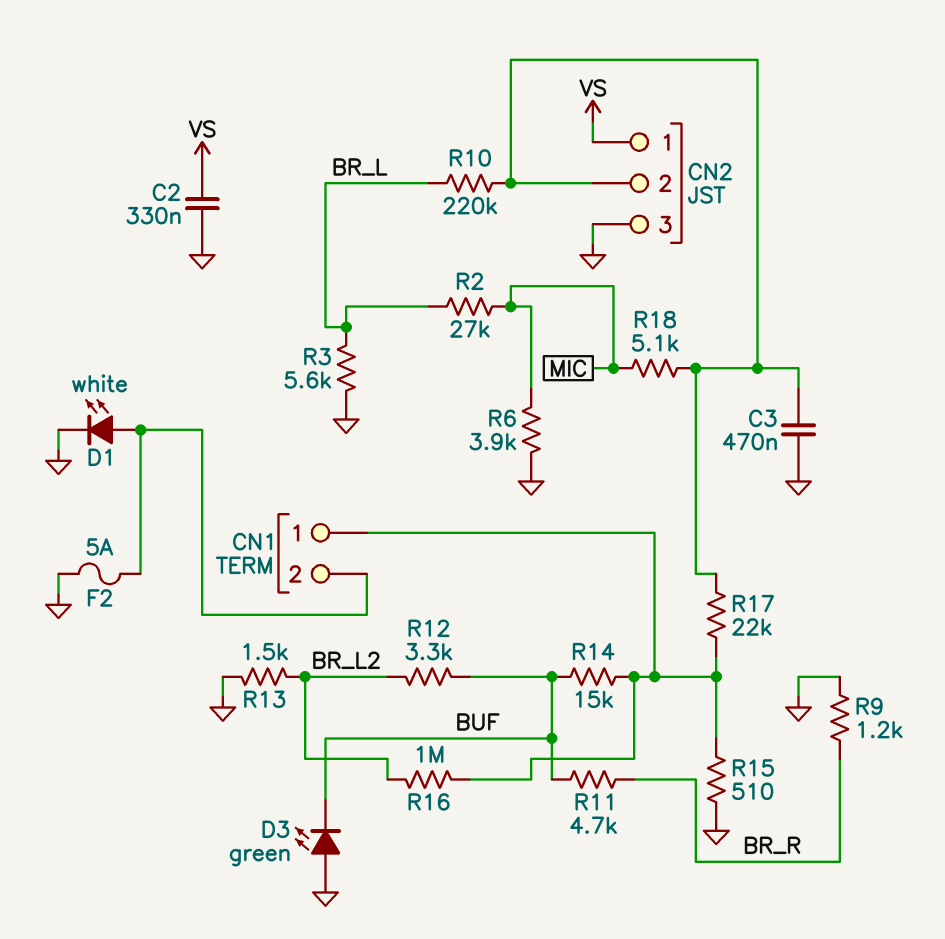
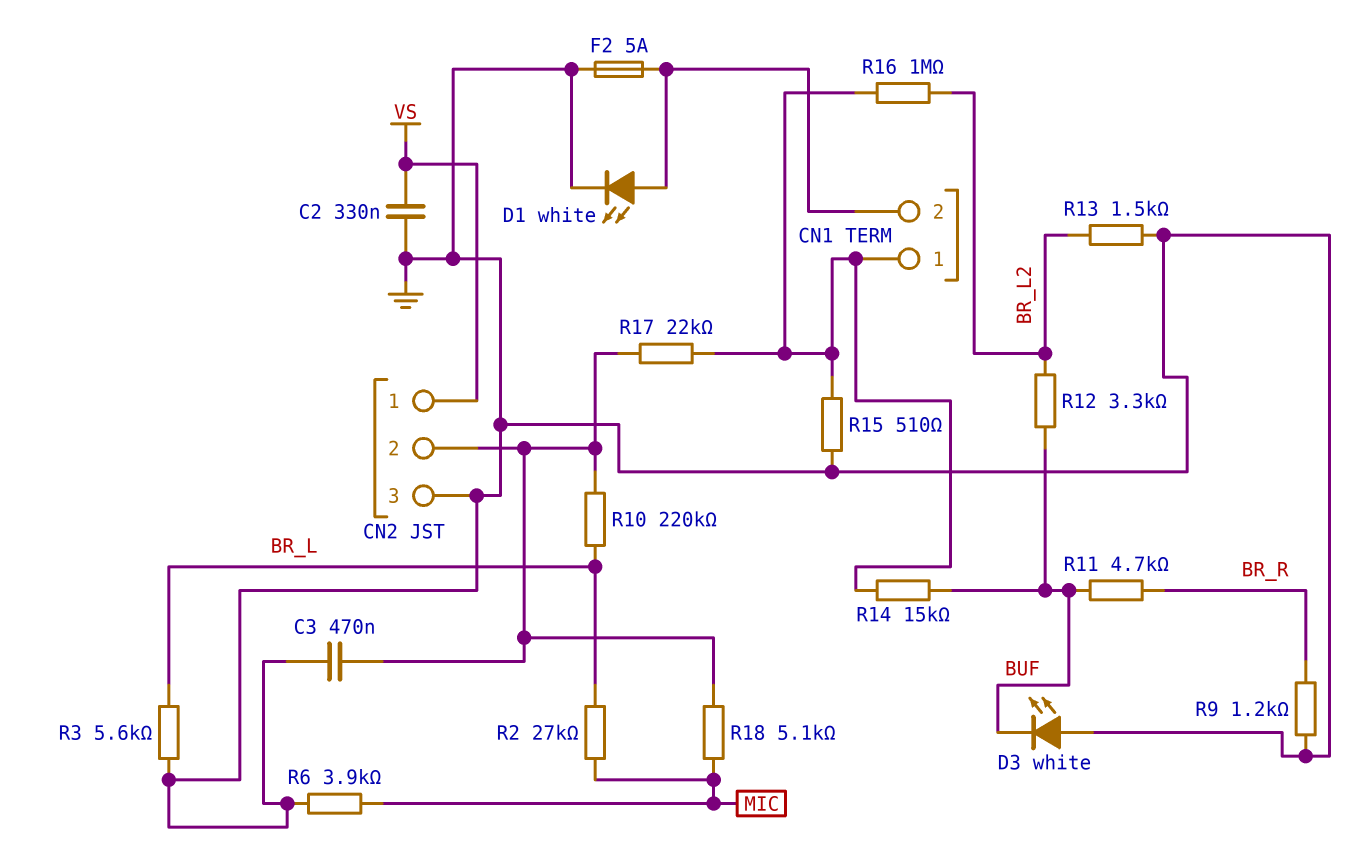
D3: LED green (A GND, K BUF) -> LED white (A GND, K BUF)

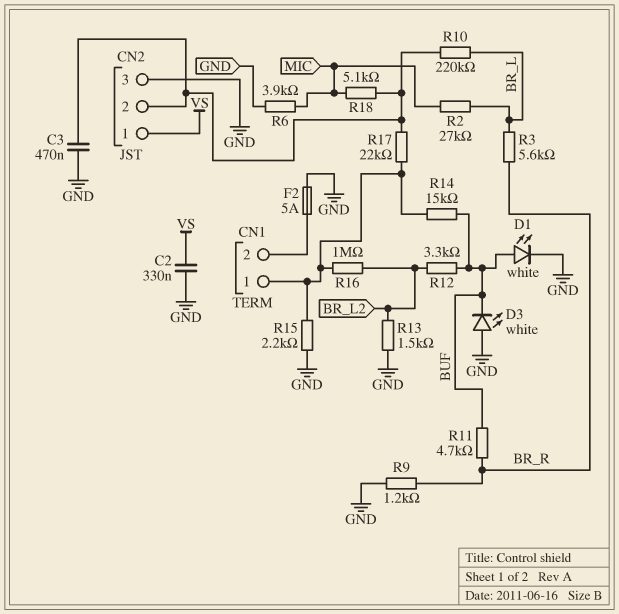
D1: LED white (A CN1/2, K GND) -> LED white (A BUF, K GND)
R3: 5.6k (BR_L, GND) -> 5.6k (BR_L, BR_R)
R15: 510 (CN1/1, GND) -> 2.2k (CN1/1, GND)

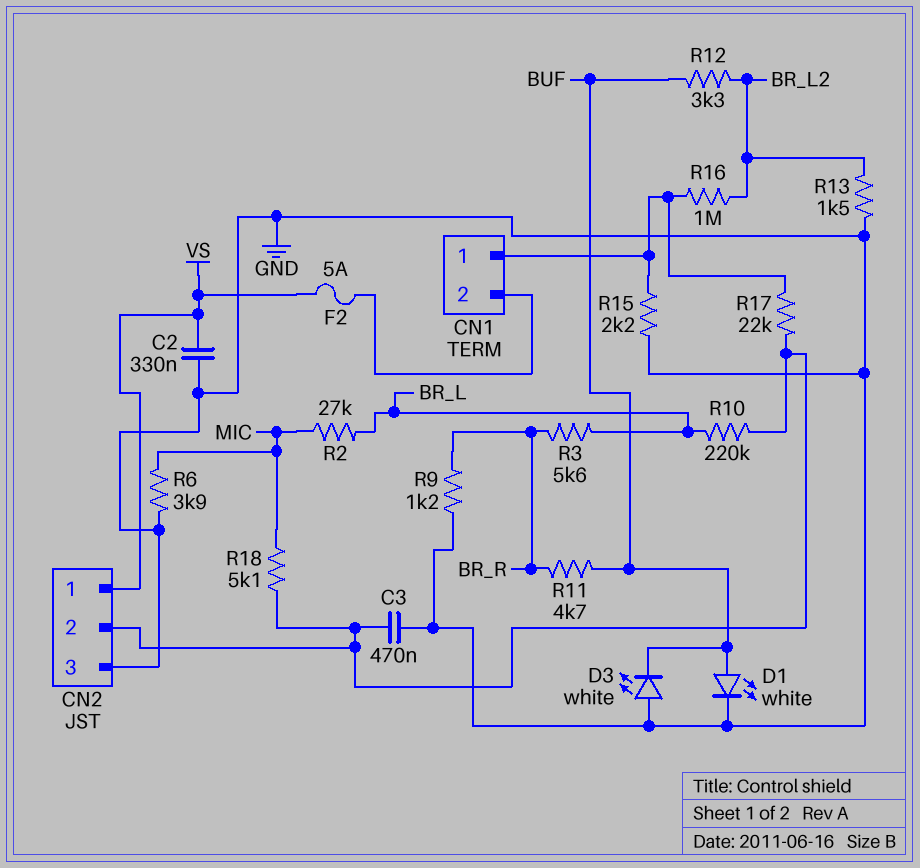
F2: 5A (CN1/2, GND) -> 5A (CN1/2, VS)
R14: 15k (BUF, CN1/1) -> none

